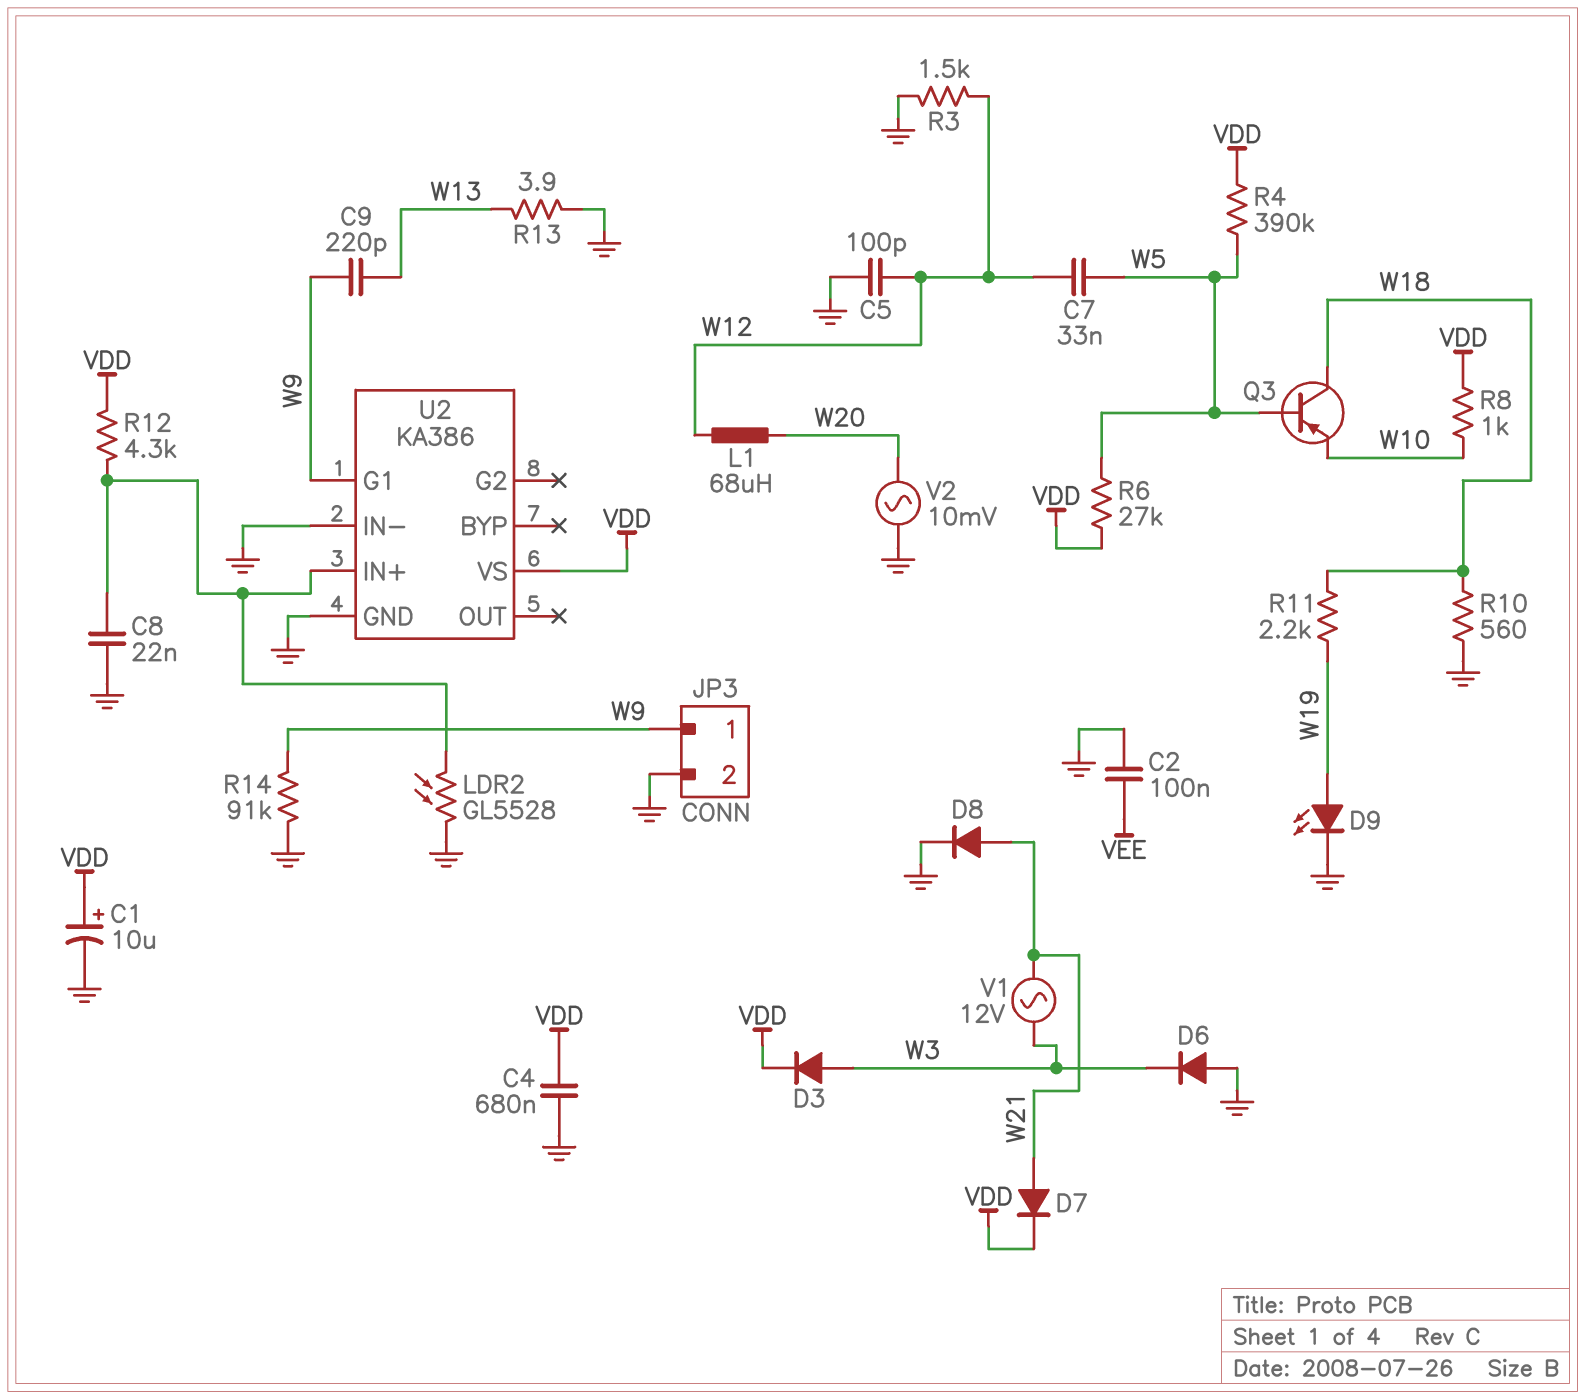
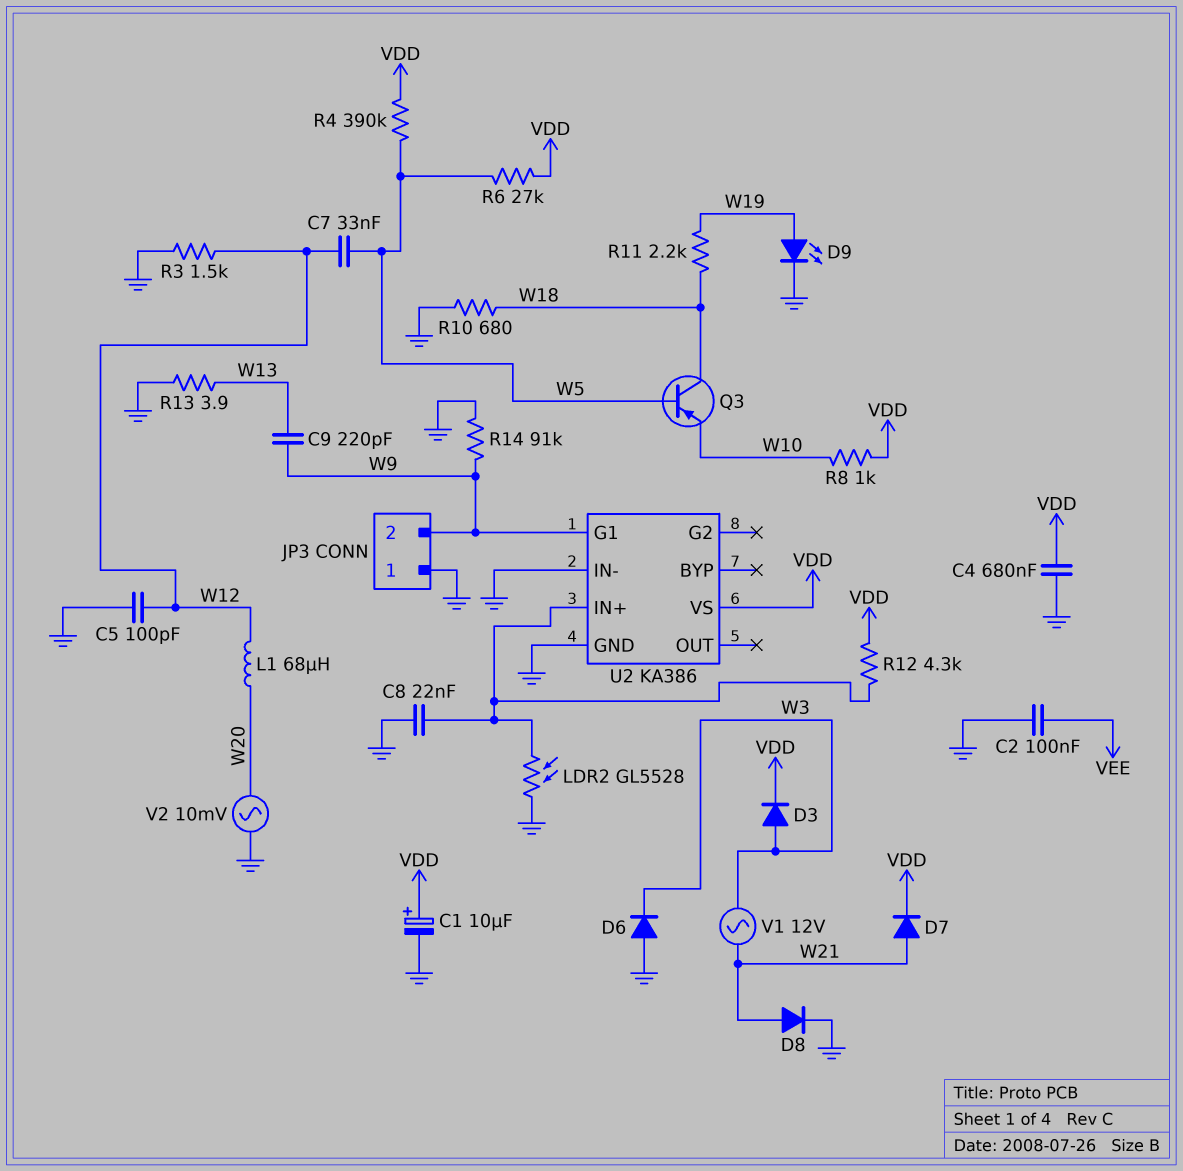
JP3 pin 1: W9 -> GND
JP3 pin 2: GND -> W9
R10: 560 (GND, W18) -> 680 (GND, W18)

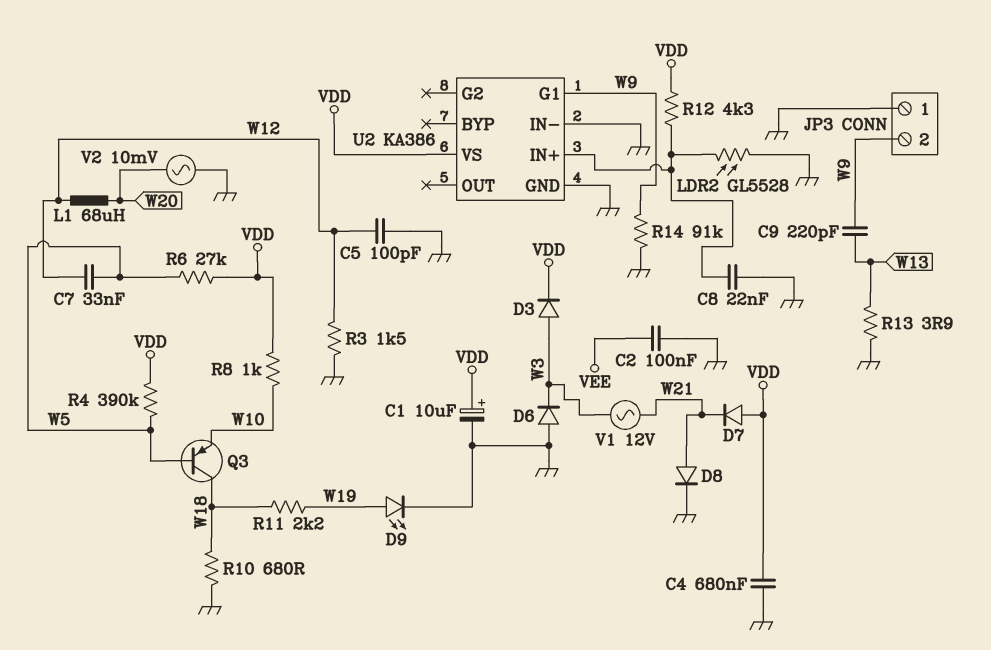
D7: diode (A W21, K VDD) -> diode (A VDD, K W21)

